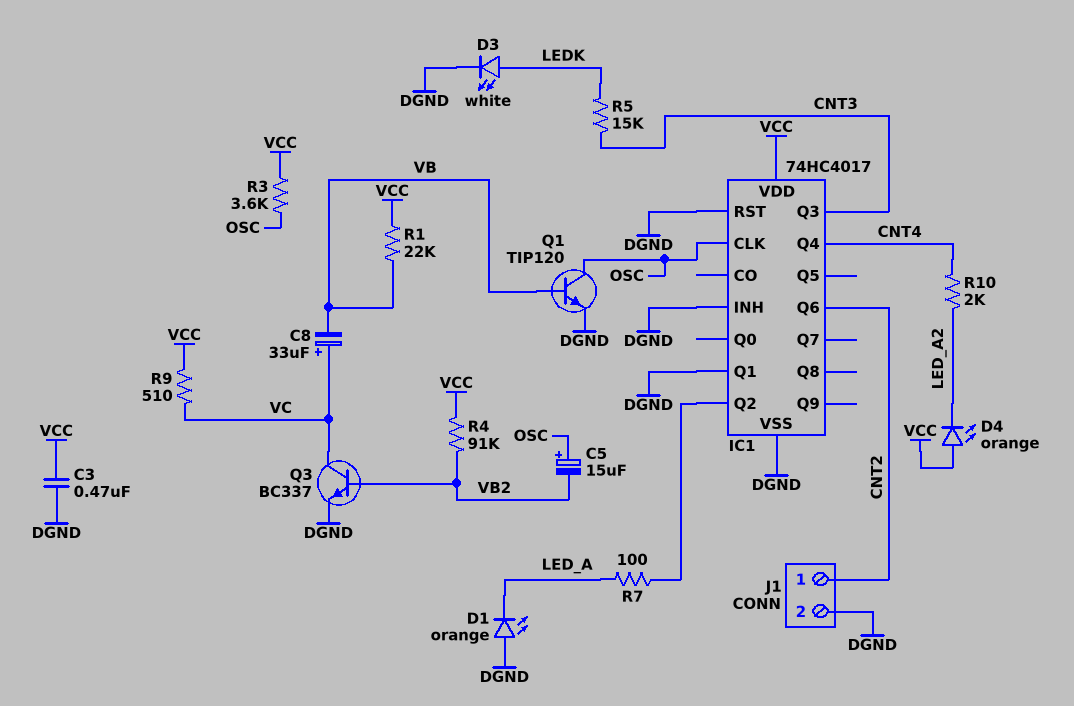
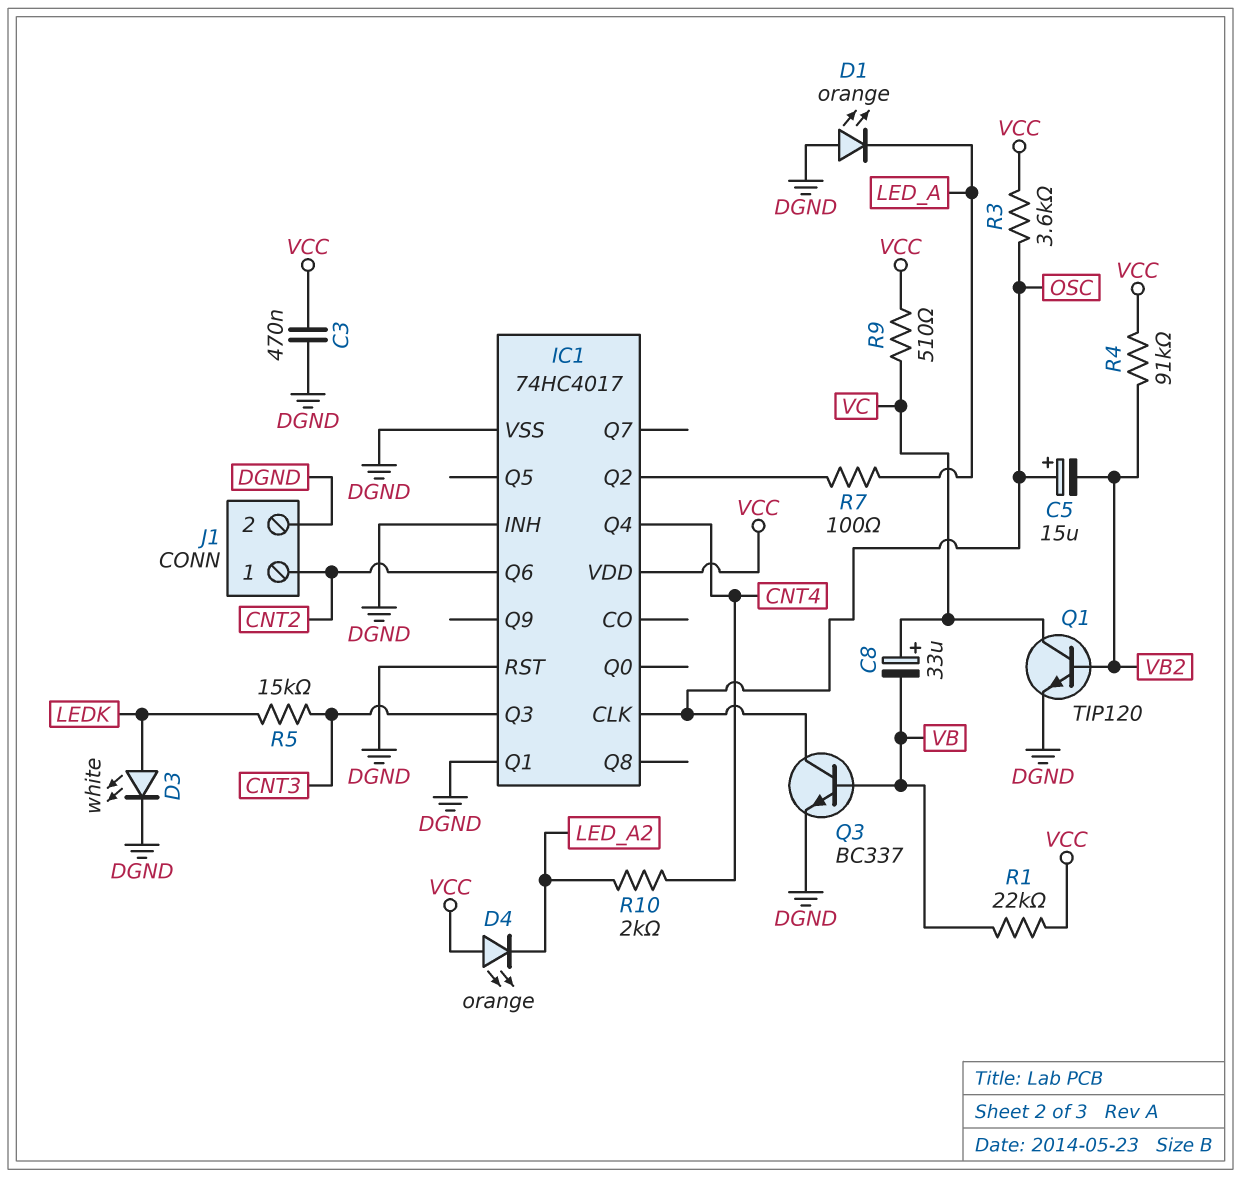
Q1: NPN TIP120 (B VB, C OSC, E DGND) -> NPN TIP120 (B VB2, C VC, E DGND)
Q3: NPN BC337 (B VB2, C VC, E DGND) -> NPN BC337 (B VB, C OSC, E DGND)

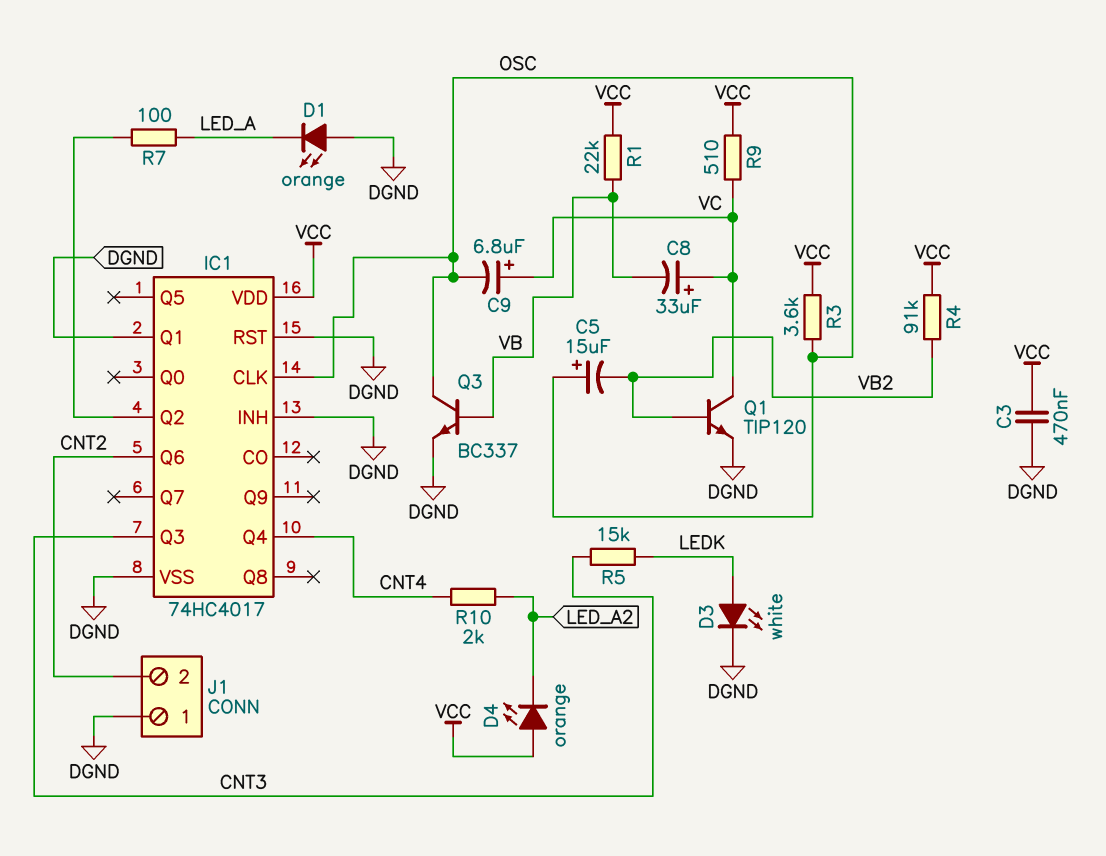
C9: none -> 6.8uF (plus VC, minus OSC)
J1 pin 1: CNT2 -> DGND
J1 pin 2: DGND -> CNT2

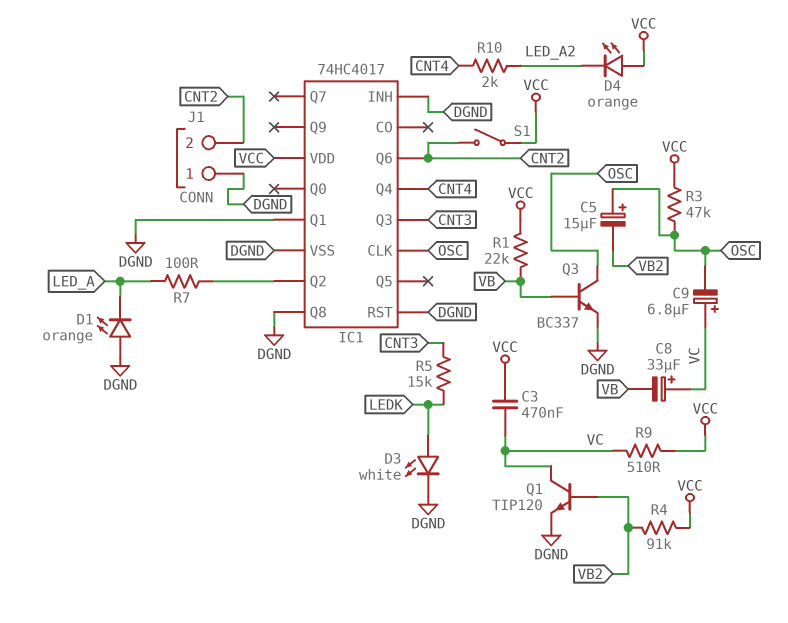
C3: 470nF (DGND, VCC) -> 470nF (VC, VCC)
IC1 pin Q8: none -> DGND
R3: 3.6k (OSC, VCC) -> 47k (OSC, VCC)
S1: none -> switch (CNT2, VCC)

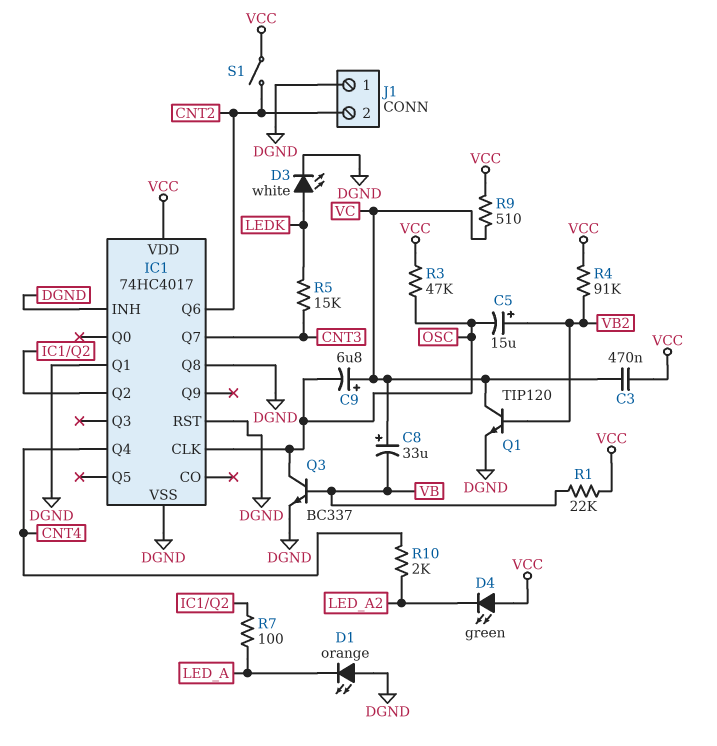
C5: 15uF (plus OSC, minus VB2) -> 15uF (plus VB2, minus OSC)
D4: LED orange (A VCC, K LED_A2) -> LED green (A VCC, K LED_A2)
IC1 pin Q3: CNT3 -> none
IC1 pin Q7: none -> CNT3

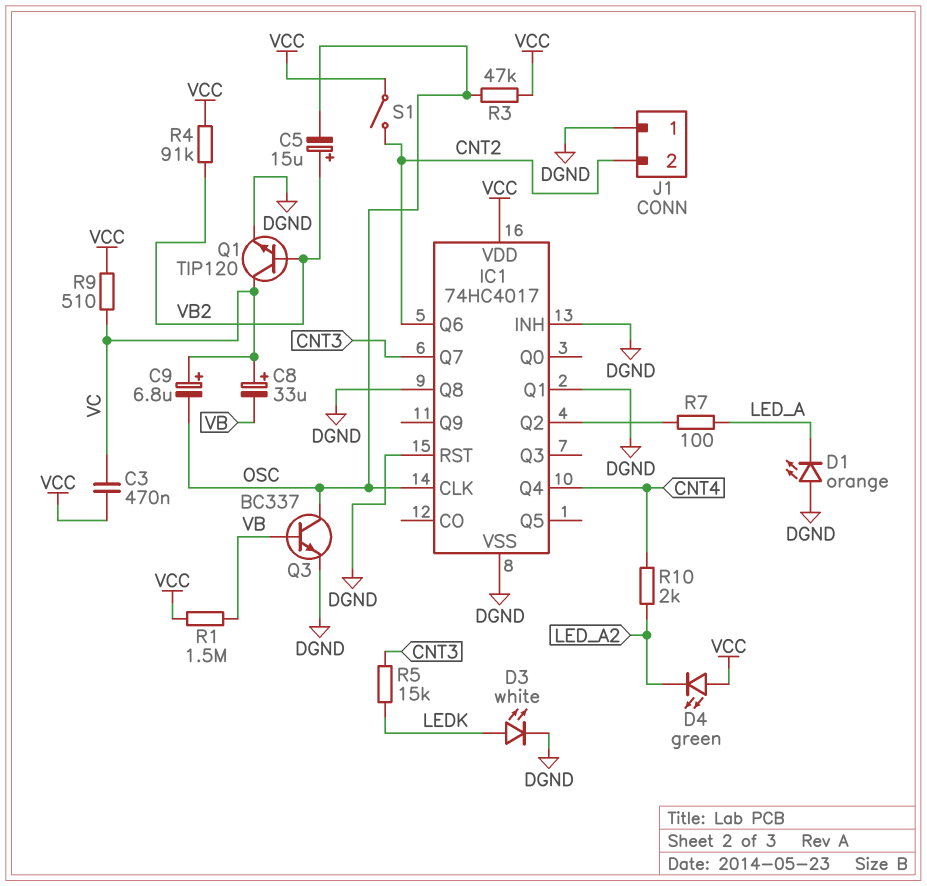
R1: 22k (VB, VCC) -> 1.5M (VB, VCC)

